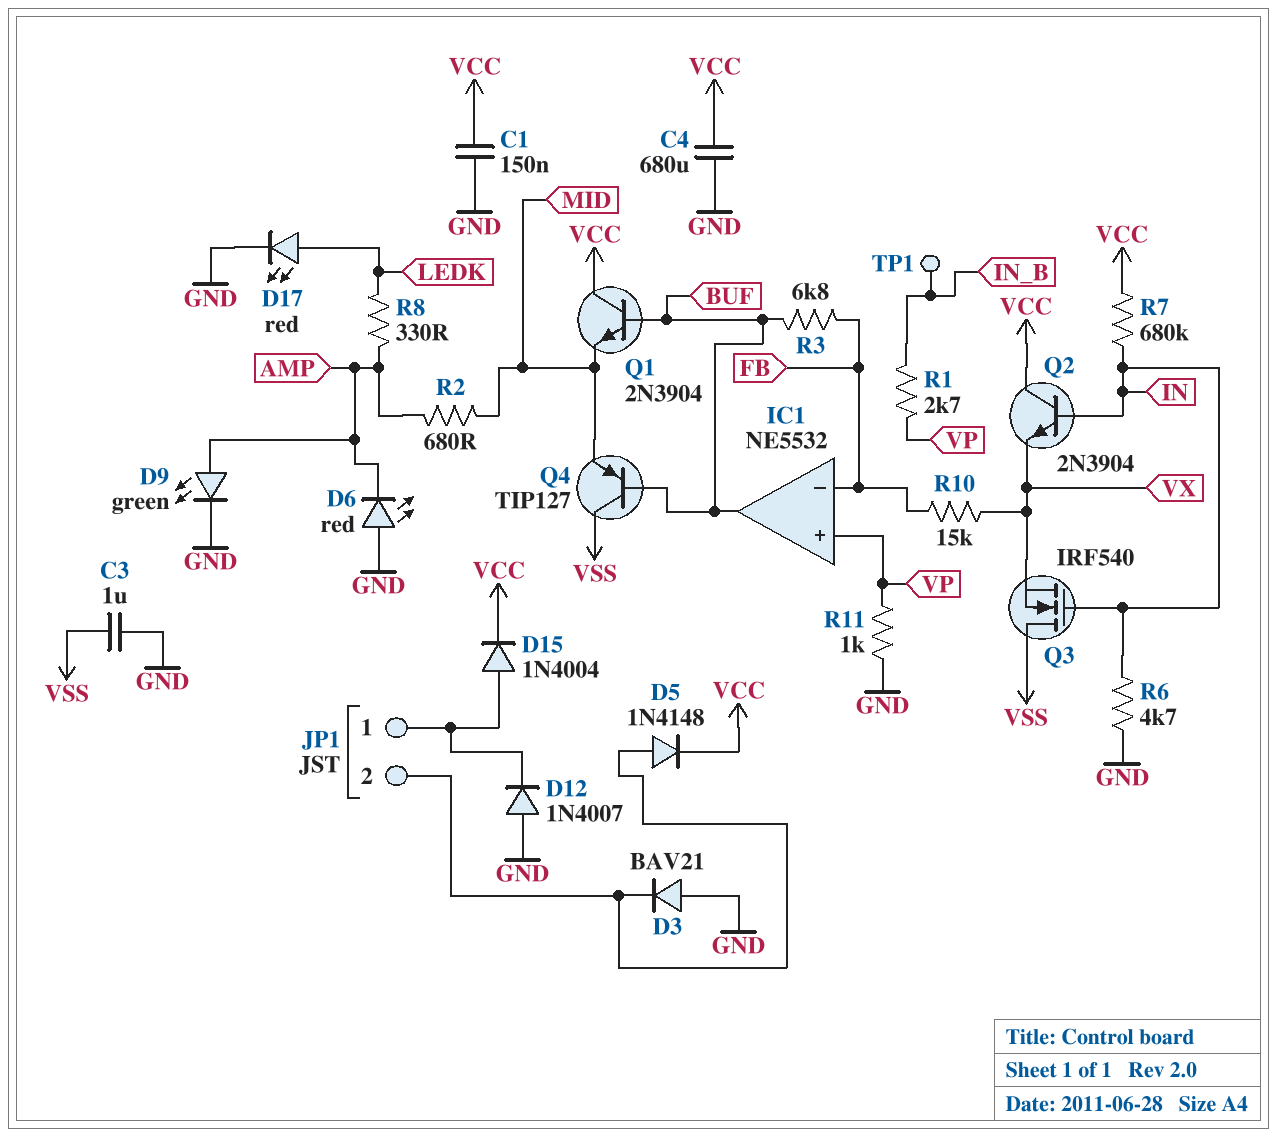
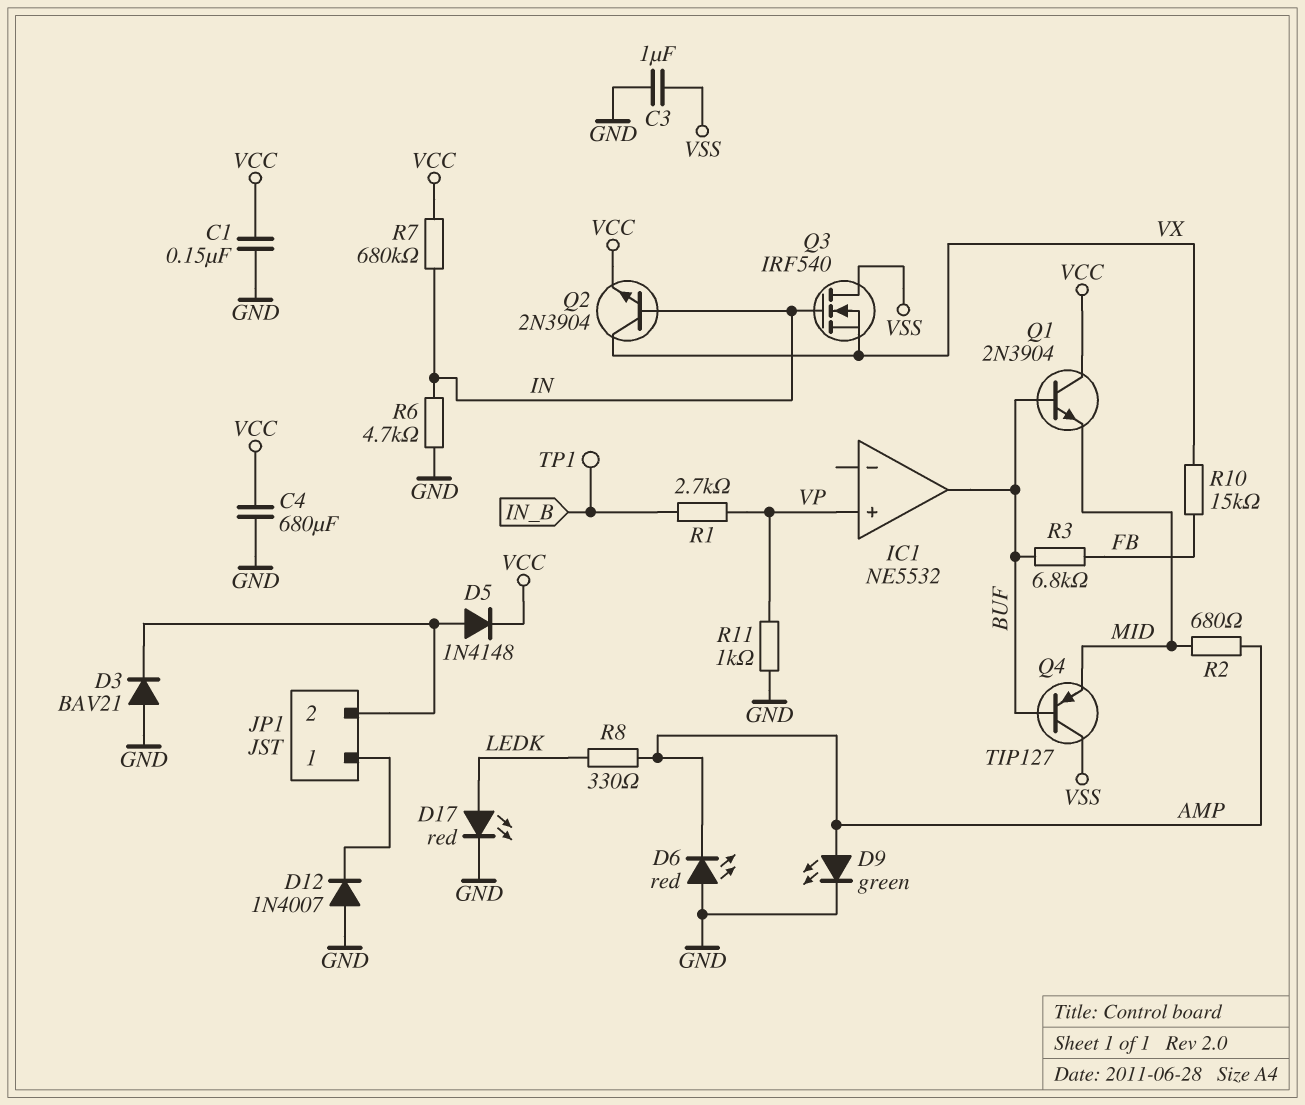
D15: diode 1N4004 (A JP1/1, K VCC) -> none
IC1 pin in-: FB -> none
Q2: NPN 2N3904 (B IN, C VCC, E VX) -> NPN 2N3904 (B IN, C VX, E VCC)

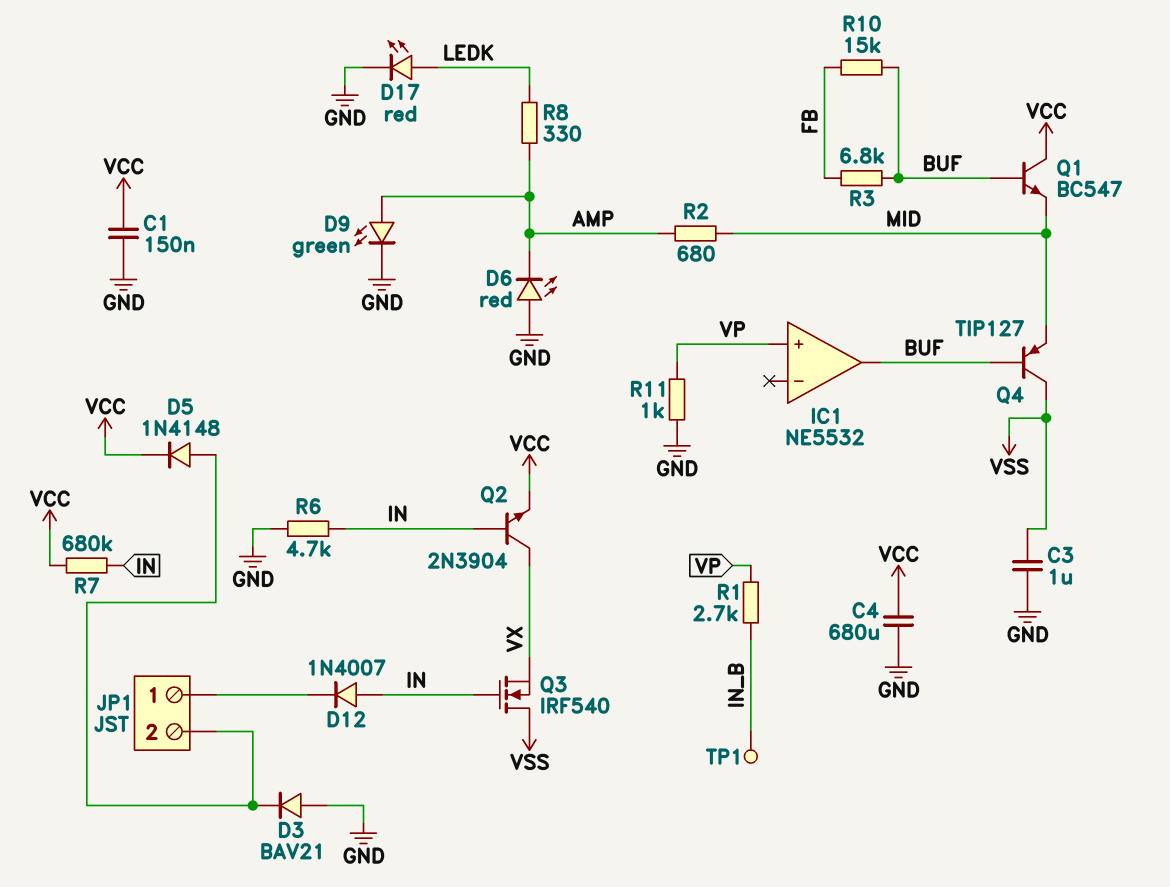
D12: diode 1N4007 (A GND, K JP1/1) -> diode 1N4007 (A IN, K JP1/1)
Q1: NPN 2N3904 (B BUF, C VCC, E MID) -> NPN BC547 (B BUF, C VCC, E MID)
R10: 15k (FB, VX) -> 15k (BUF, FB)

